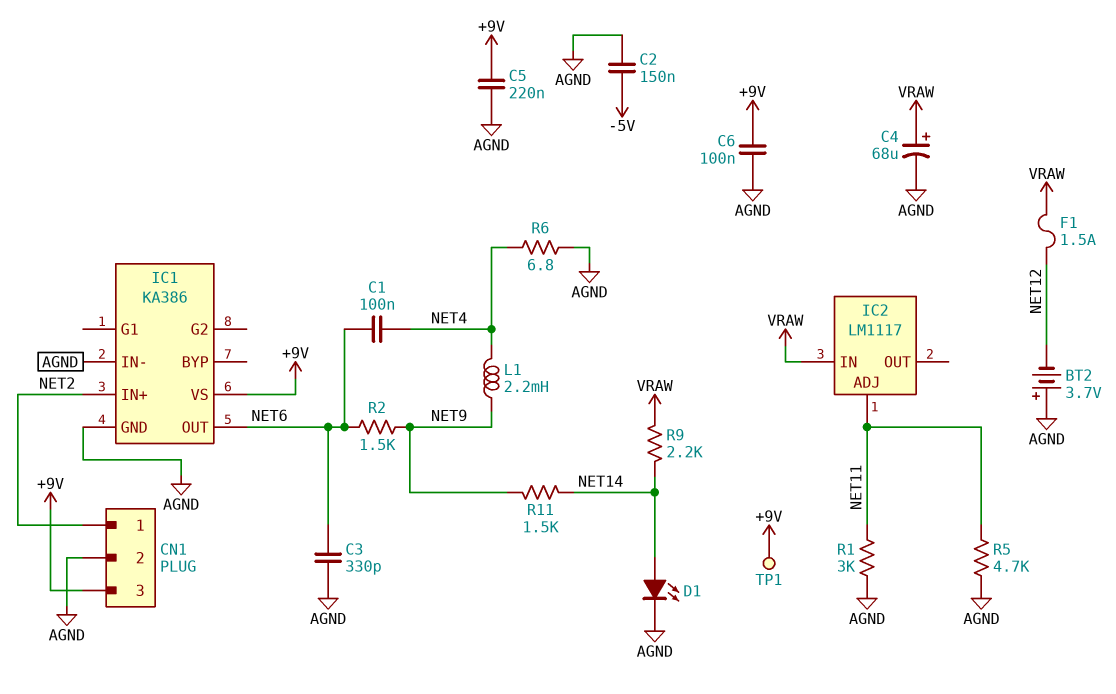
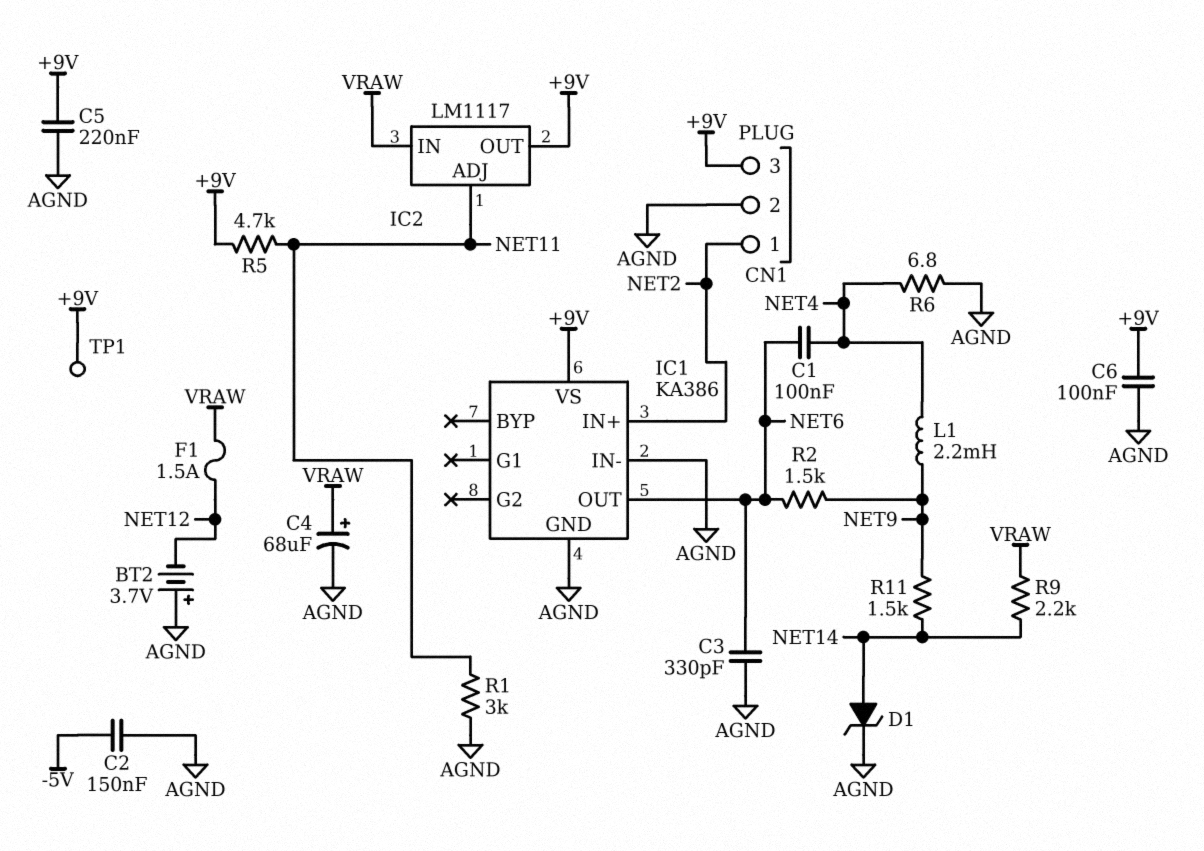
D1: LED (A NET14, K AGND) -> zener (A NET14, K AGND)
IC2 pin OUT: none -> +9V
R5: 4.7k (AGND, NET11) -> 4.7k (+9V, NET11)

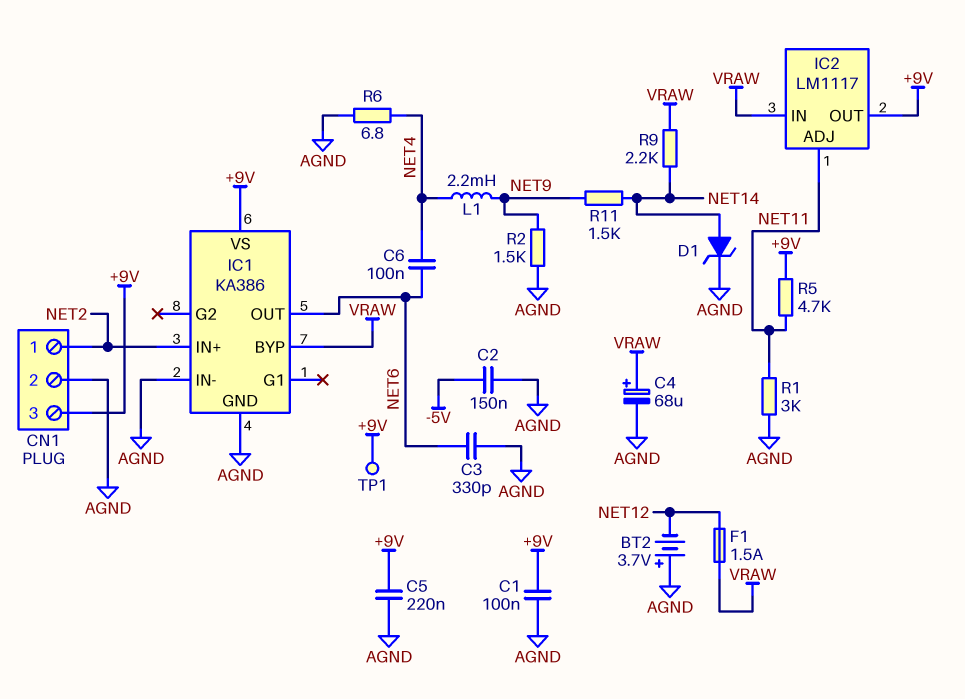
C1: 100nF (NET4, NET6) -> 100nF (+9V, AGND)
C6: 100nF (+9V, AGND) -> 100nF (NET4, NET6)
IC1 pin BYP: none -> VRAW
R2: 1.5k (NET6, NET9) -> 1.5k (AGND, NET9)

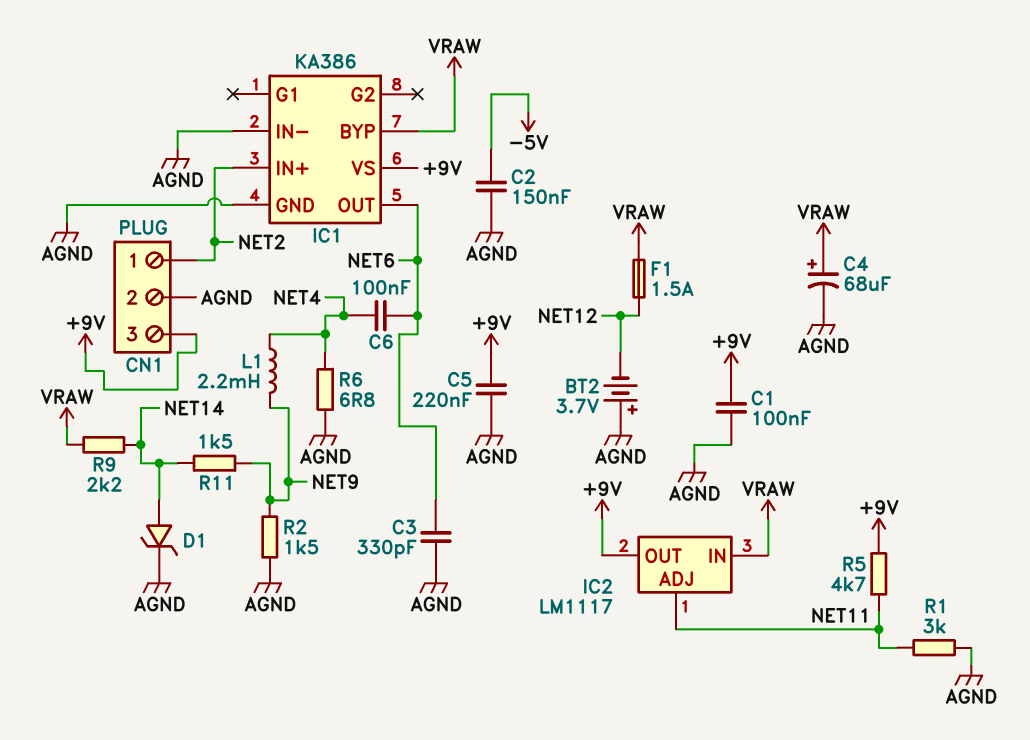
TP1: test point (+9V) -> none

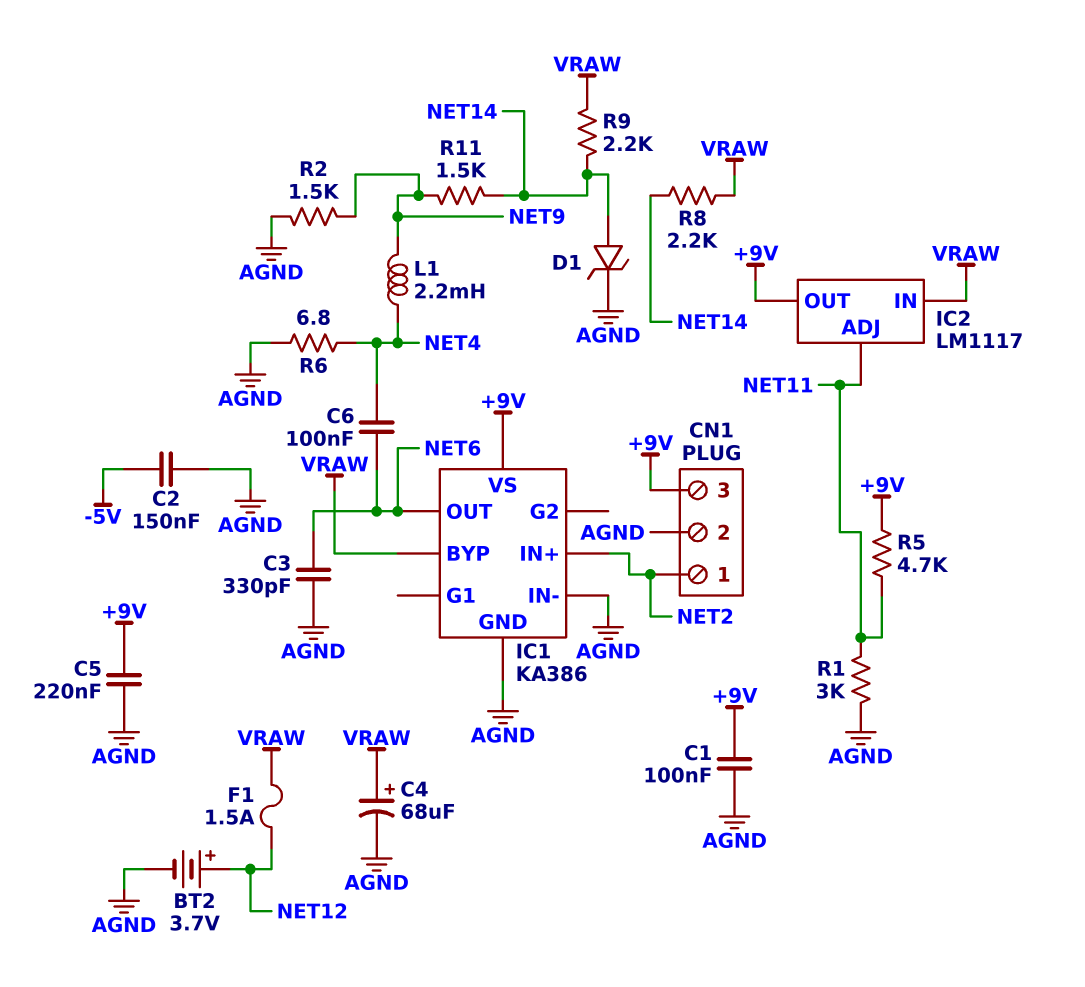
BT2: 3.7V (plus AGND, minus NET12) -> 3.7V (plus NET12, minus AGND)
R8: none -> 2.2k (NET14, VRAW)

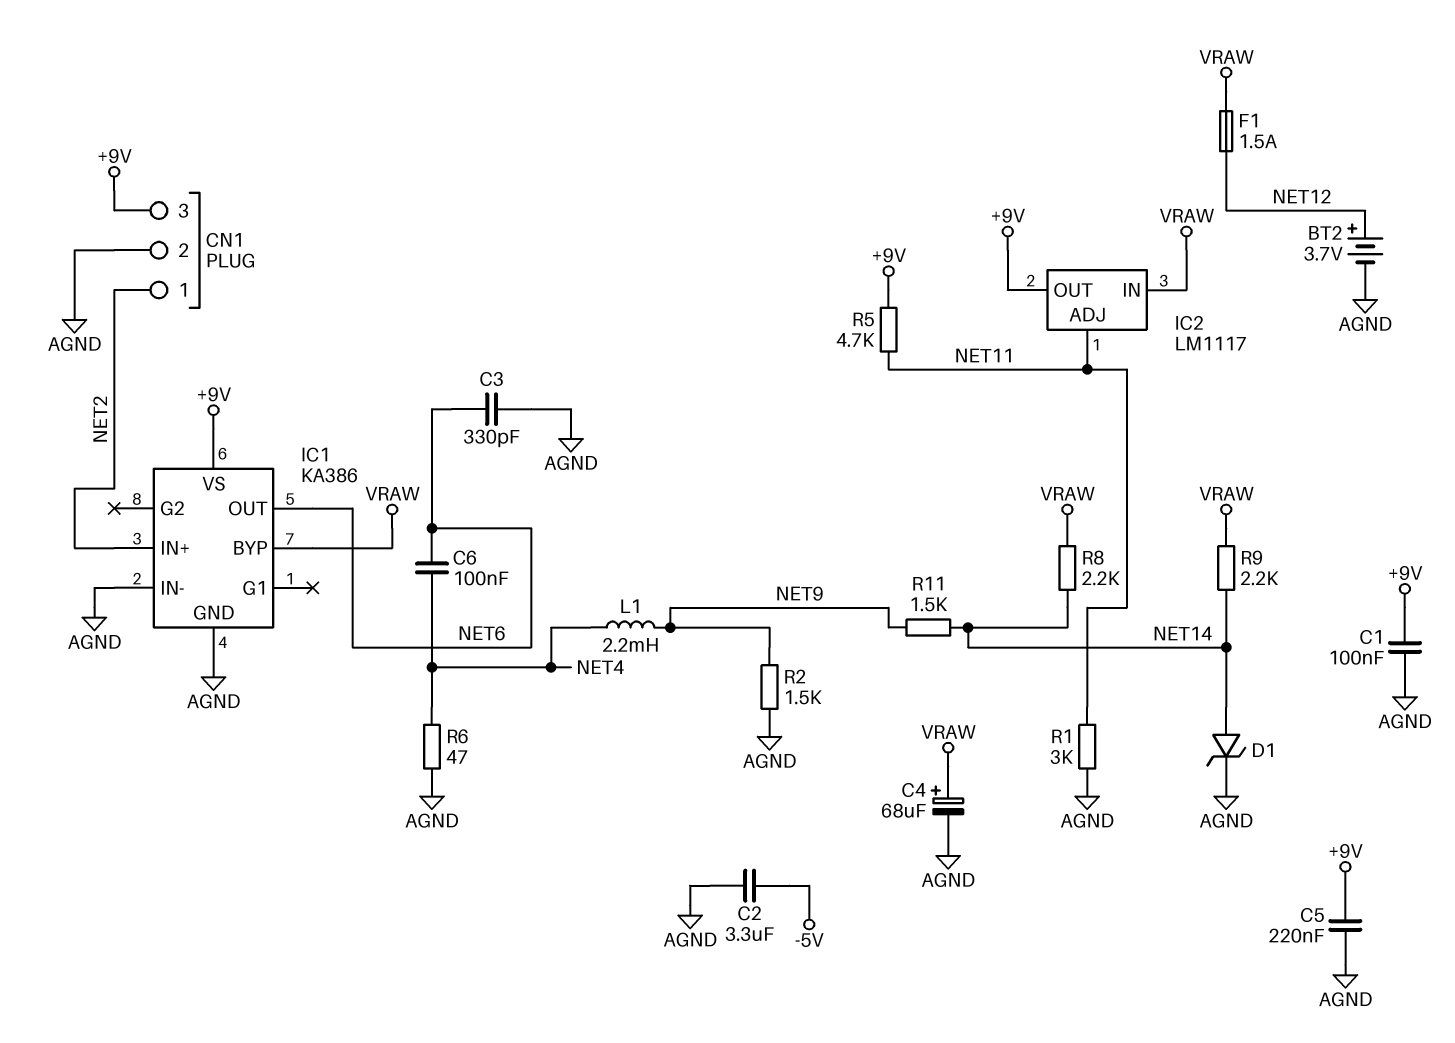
C2: 150nF (-5V, AGND) -> 3.3uF (-5V, AGND)
R6: 6.8 (AGND, NET4) -> 47 (AGND, NET4)

